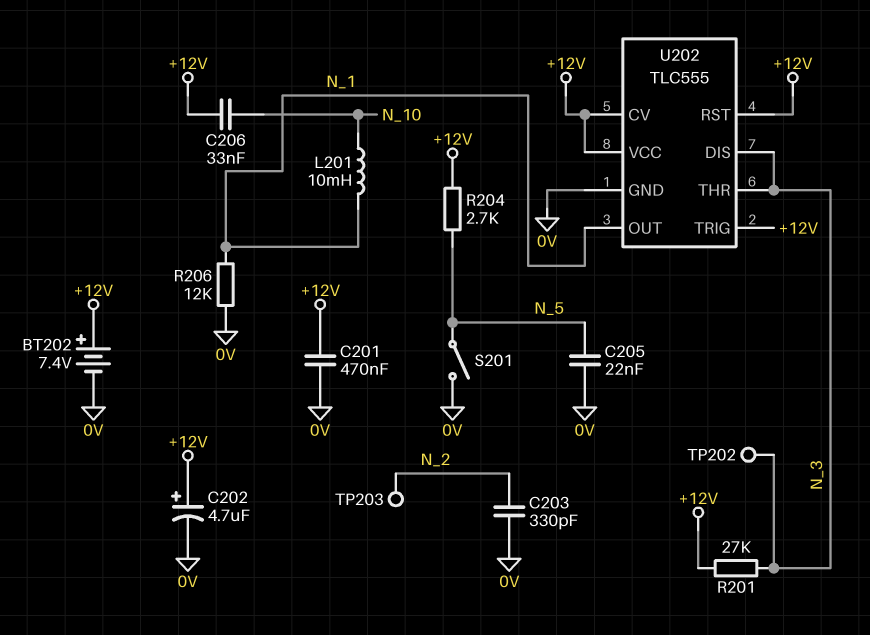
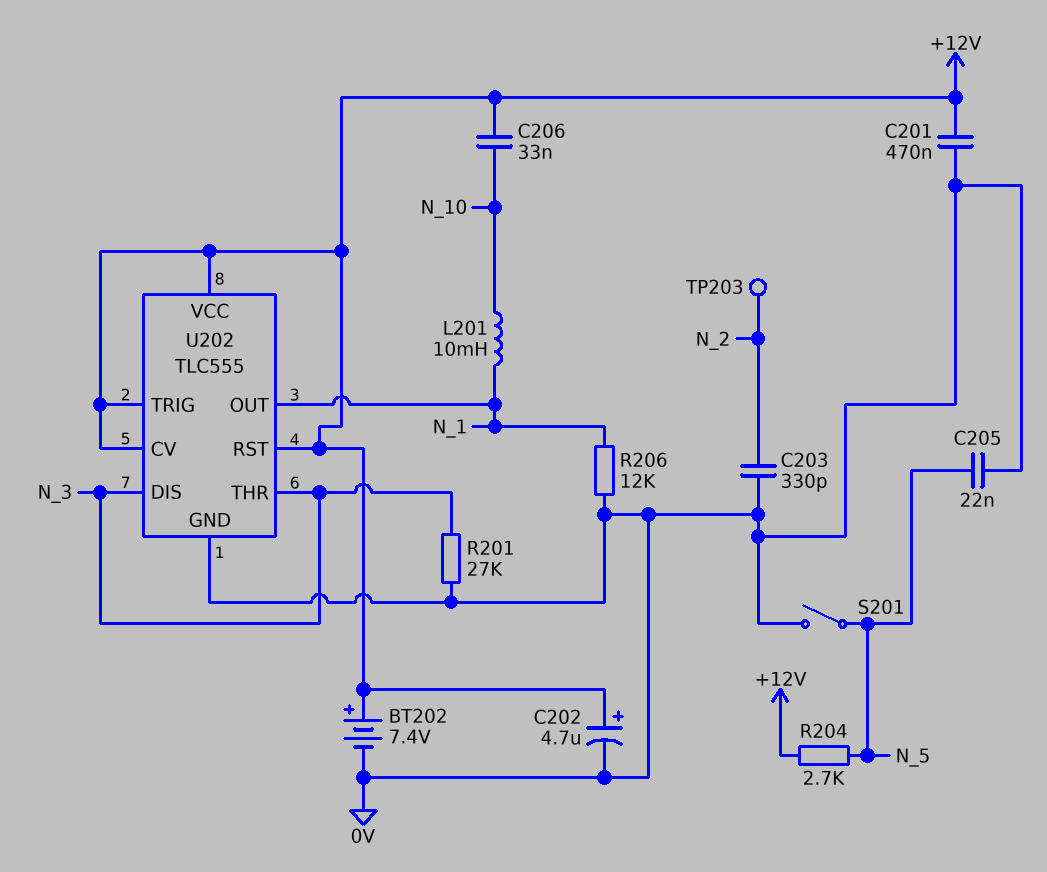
R201: 27k (+12V, N_3) -> 27k (0V, N_3)
TP202: test point (N_3) -> none

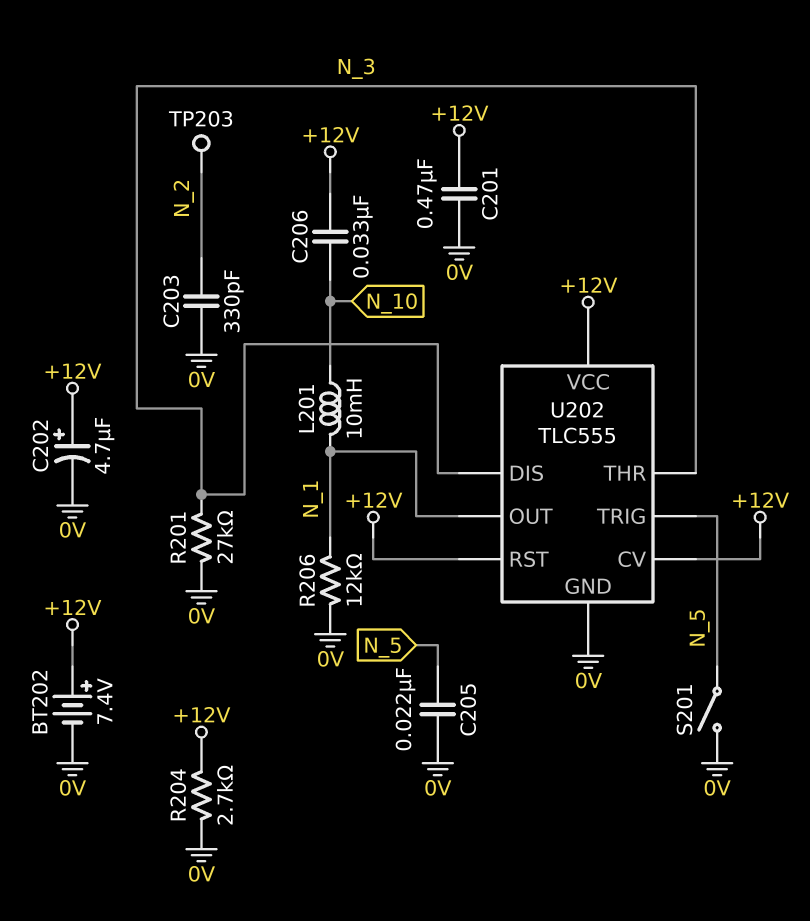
R204: 2.7k (+12V, N_5) -> 2.7k (+12V, 0V)
U202 pin TRIG: +12V -> N_5

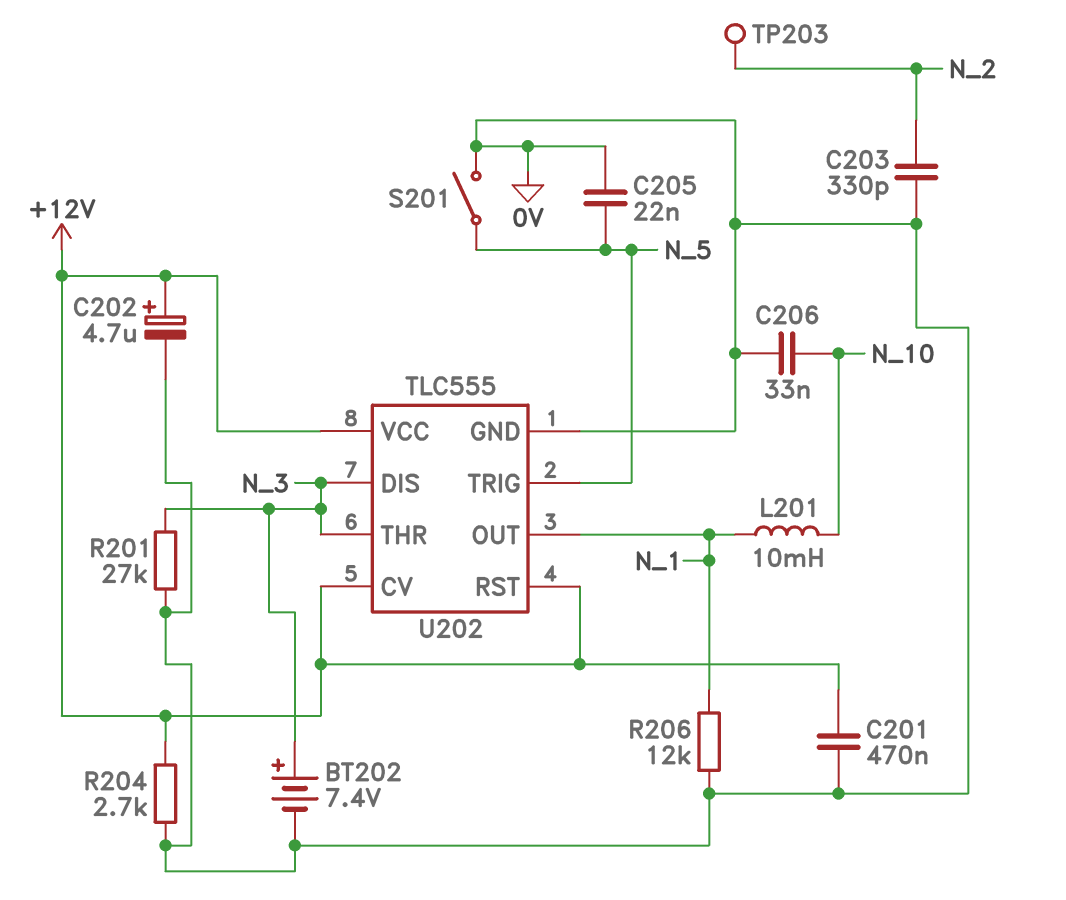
BT202: 7.4V (plus +12V, minus 0V) -> 7.4V (plus N_3, minus 0V)
C206: 33nF (+12V, N_10) -> 33nF (0V, N_10)

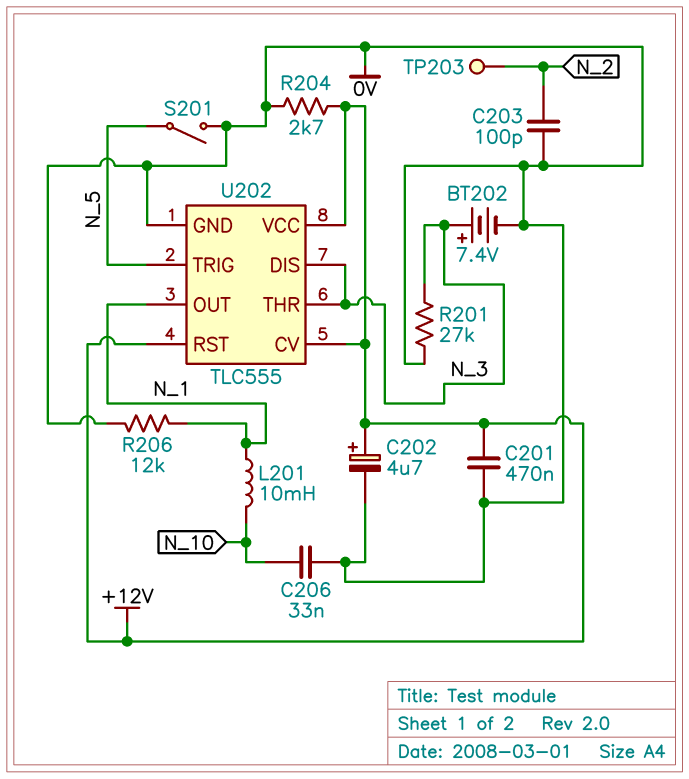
C203: 330pF (0V, N_2) -> 100pF (0V, N_2)
C205: 22nF (0V, N_5) -> none

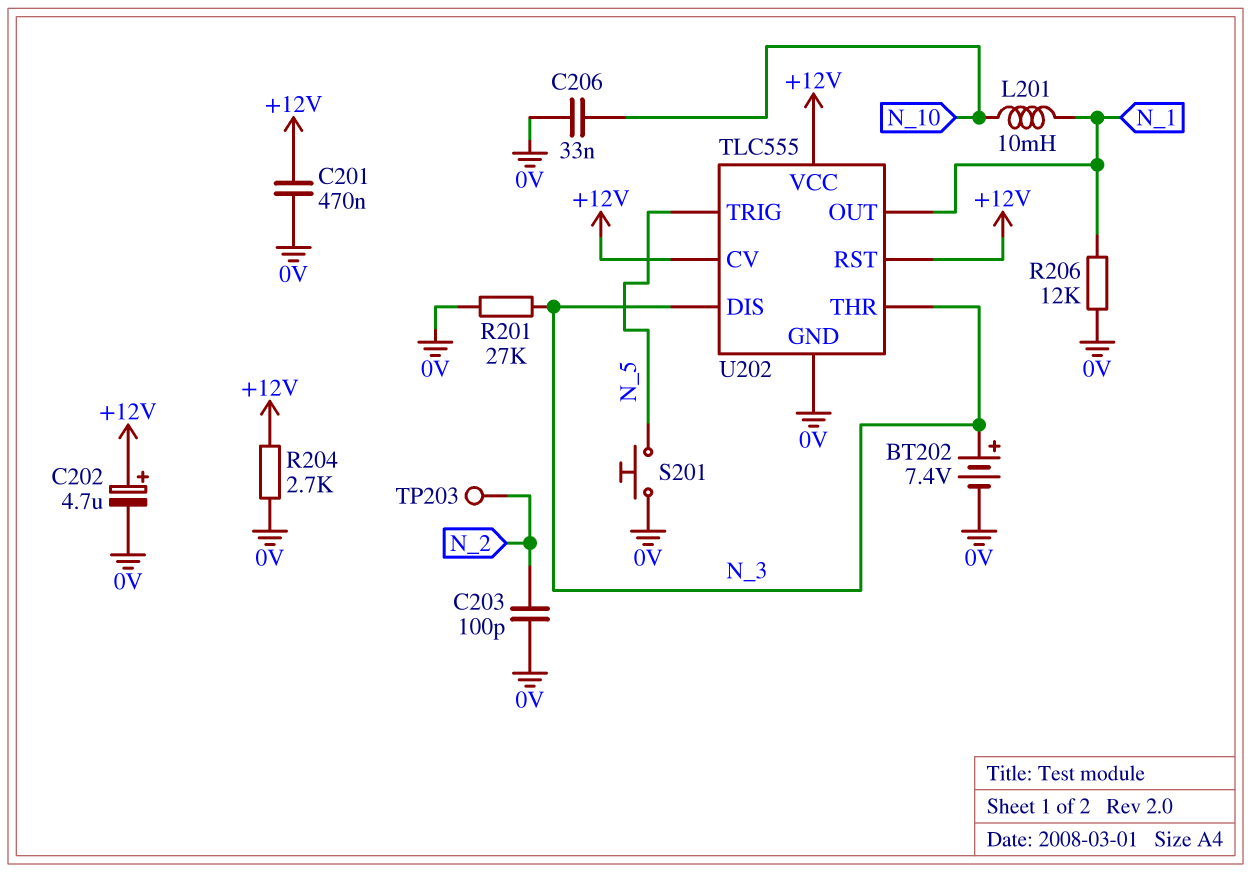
S201: switch (0V, N_5) -> button (0V, N_5)

